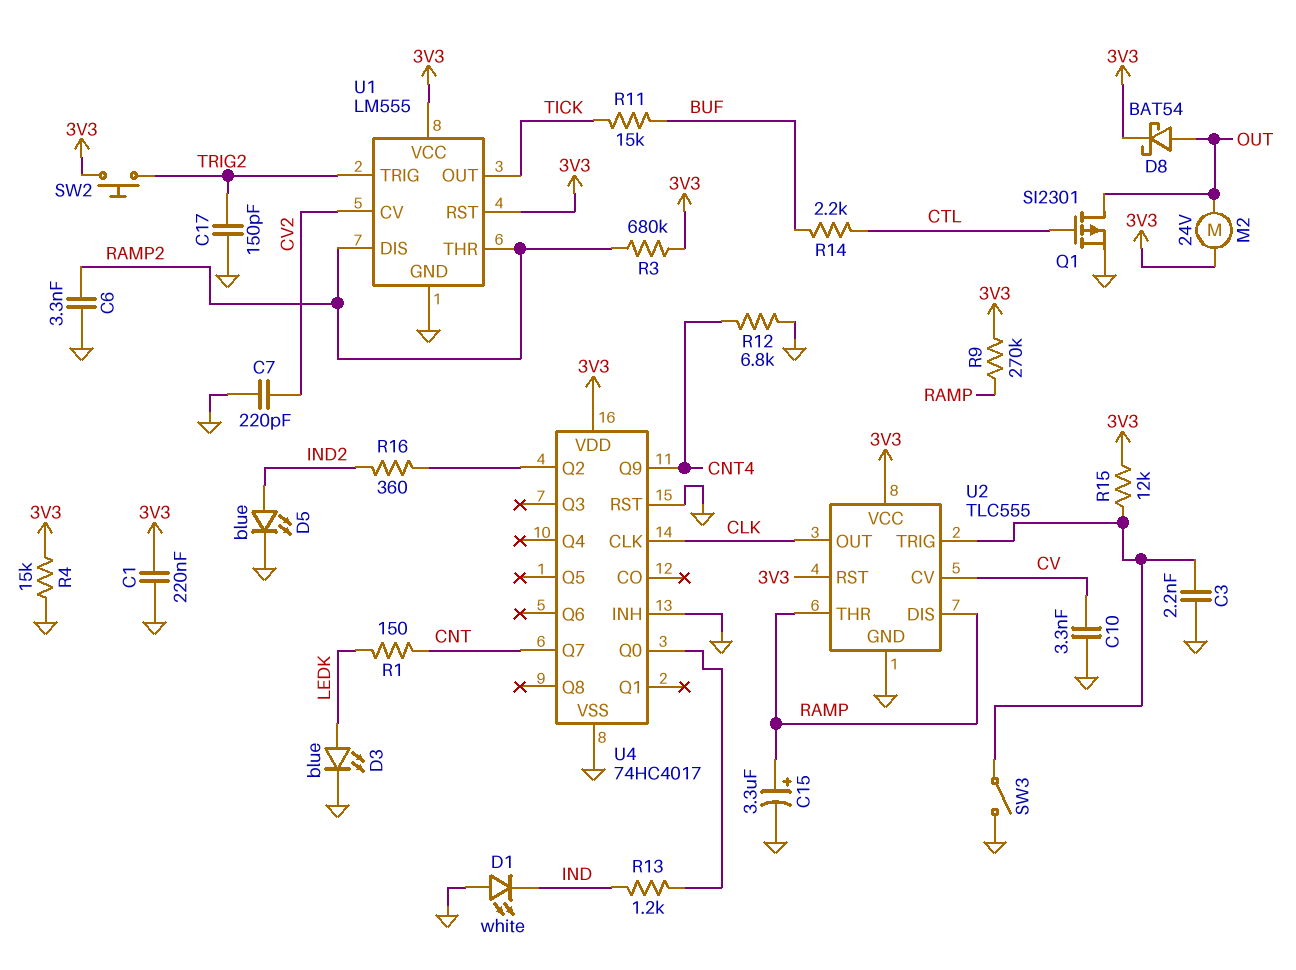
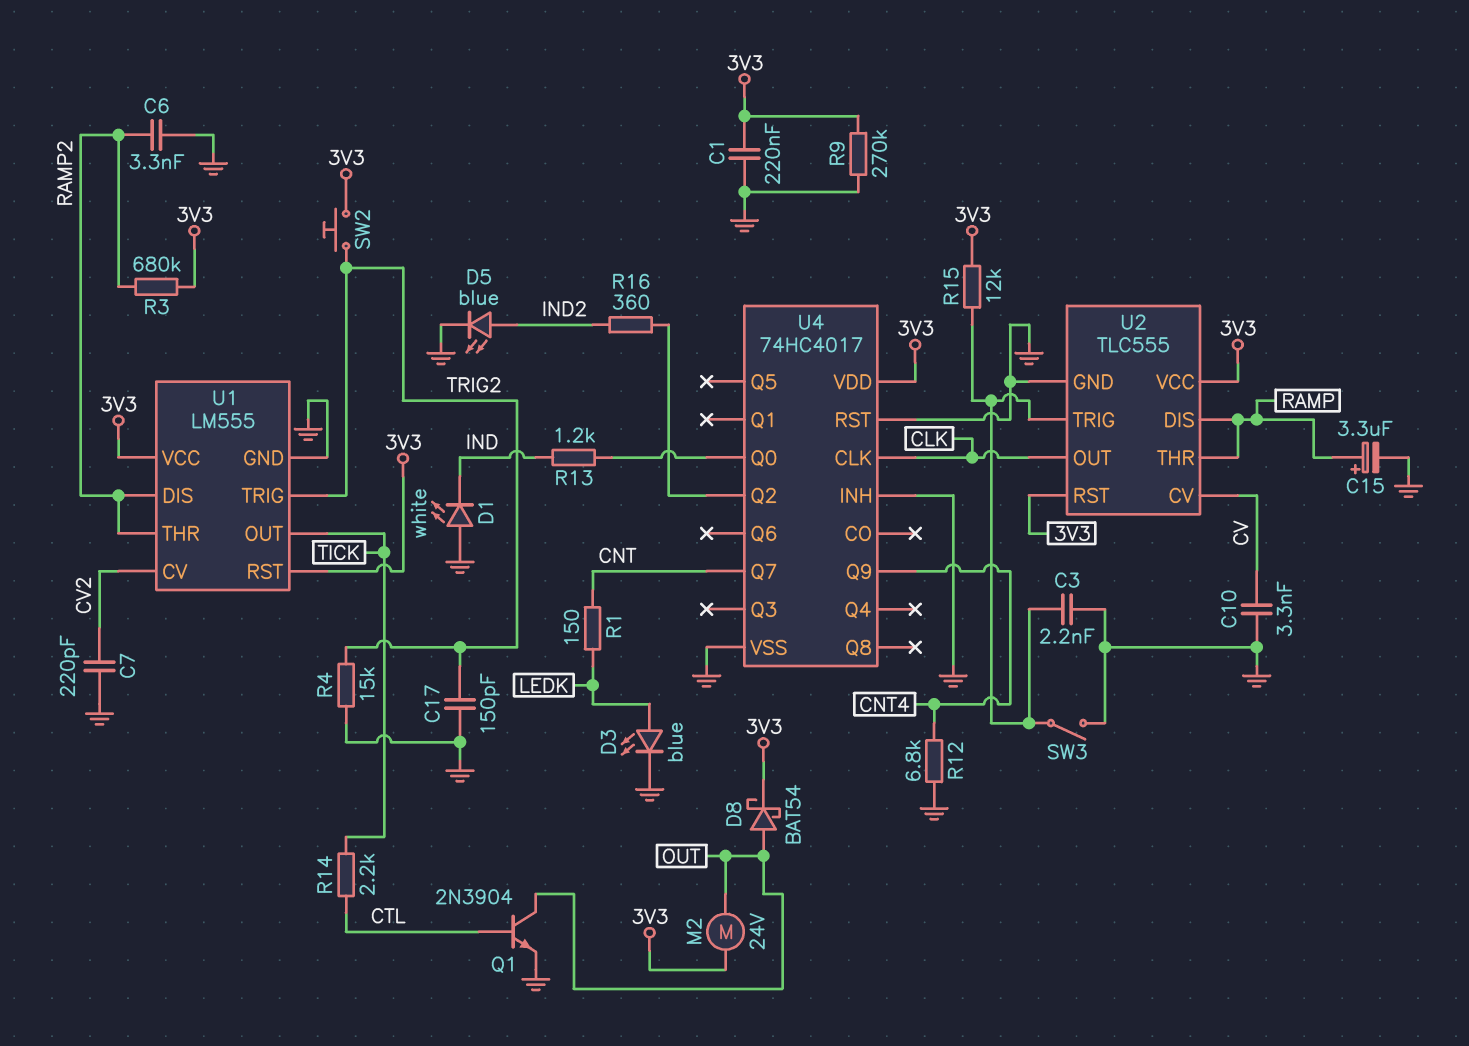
Q1: PMOS SI2301 (G CTL, D OUT, S GND) -> NPN 2N3904 (B CTL, C OUT, E GND)
R4: 15k (3V3, GND) -> 15k (GND, TRIG2)
R9: 270k (3V3, RAMP) -> 270k (3V3, GND)
R11: 15k (BUF, TICK) -> none
R14: 2.2k (BUF, CTL) -> 2.2k (CTL, TICK)

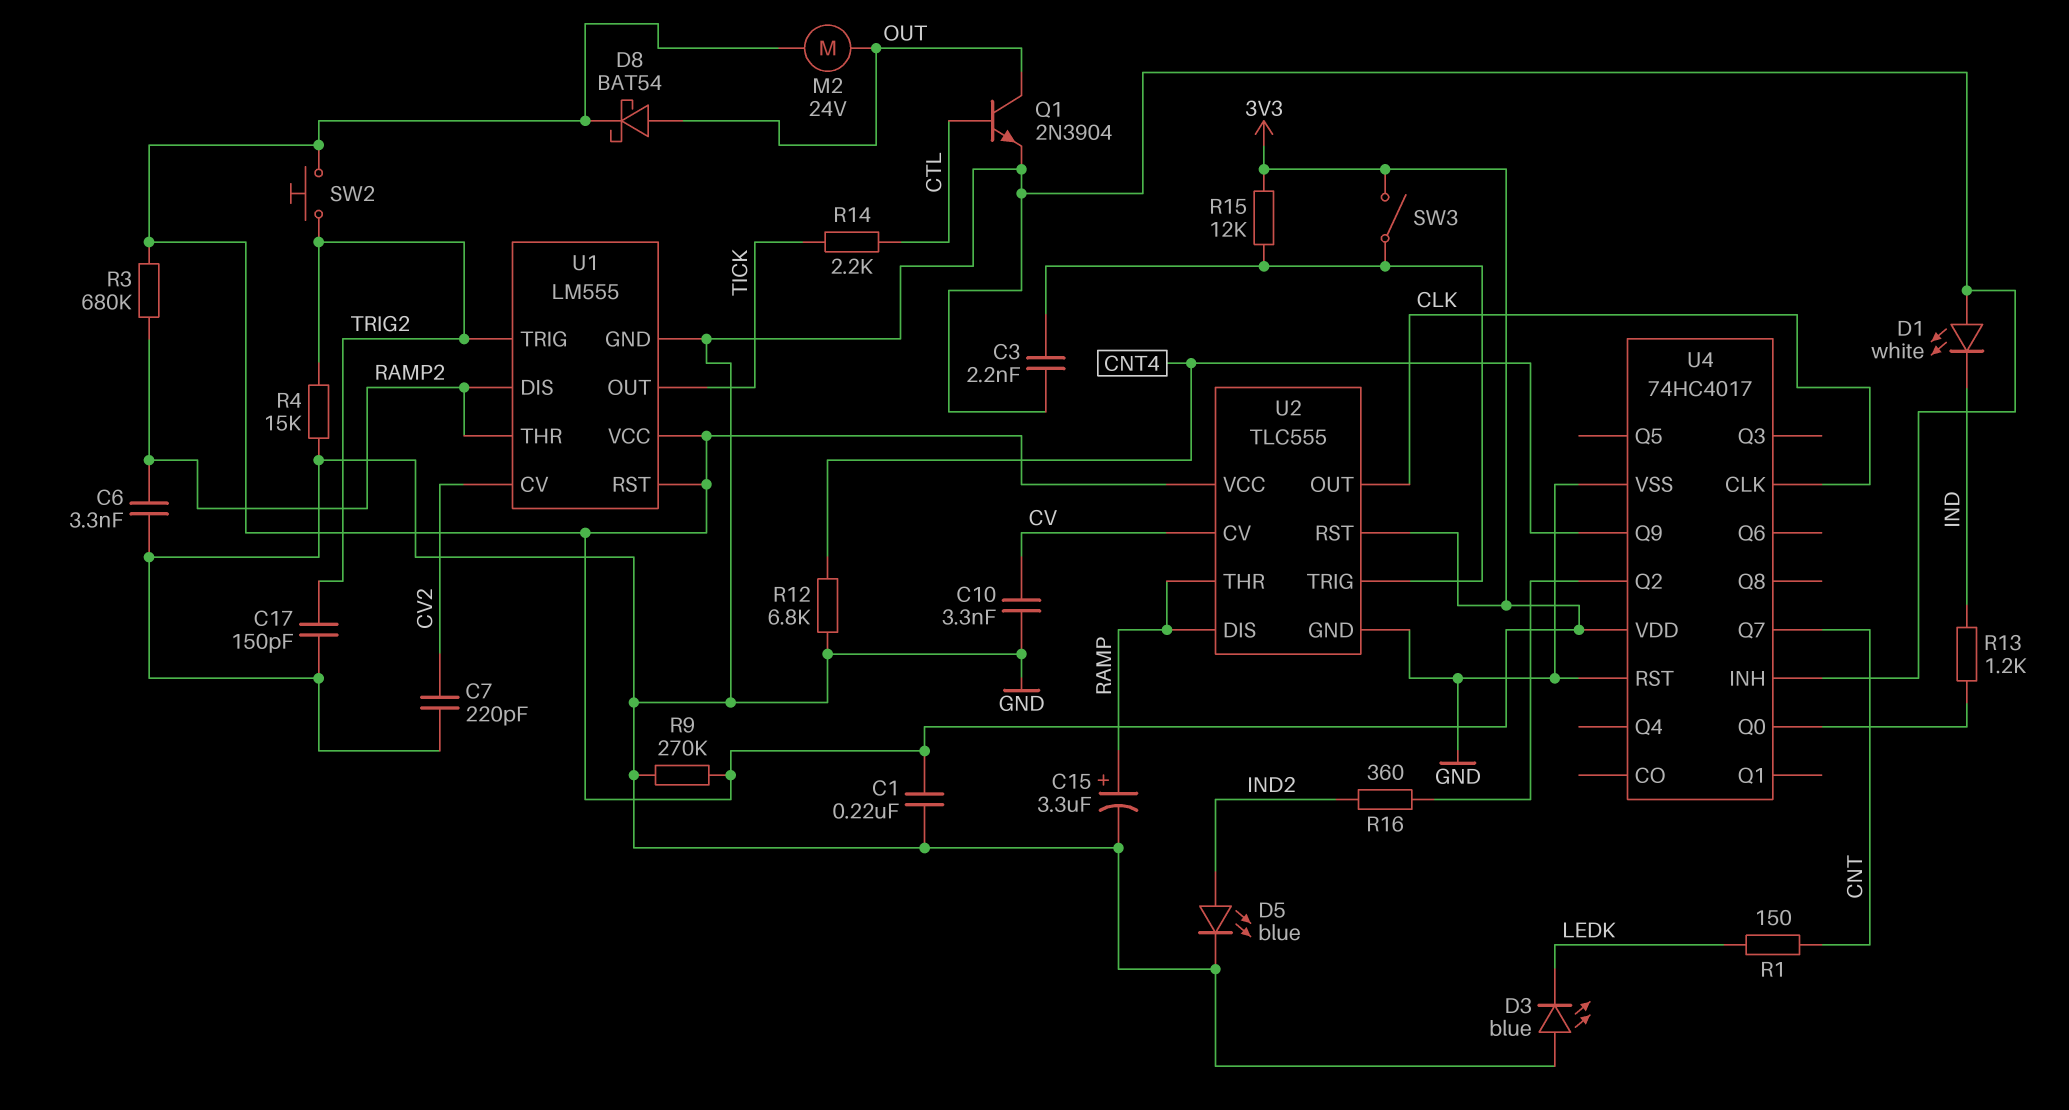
D3: LED blue (A LEDK, K GND) -> LED blue (A GND, K LEDK)
SW3: switch (GND, U2/TRIG) -> switch (3V3, U2/TRIG)

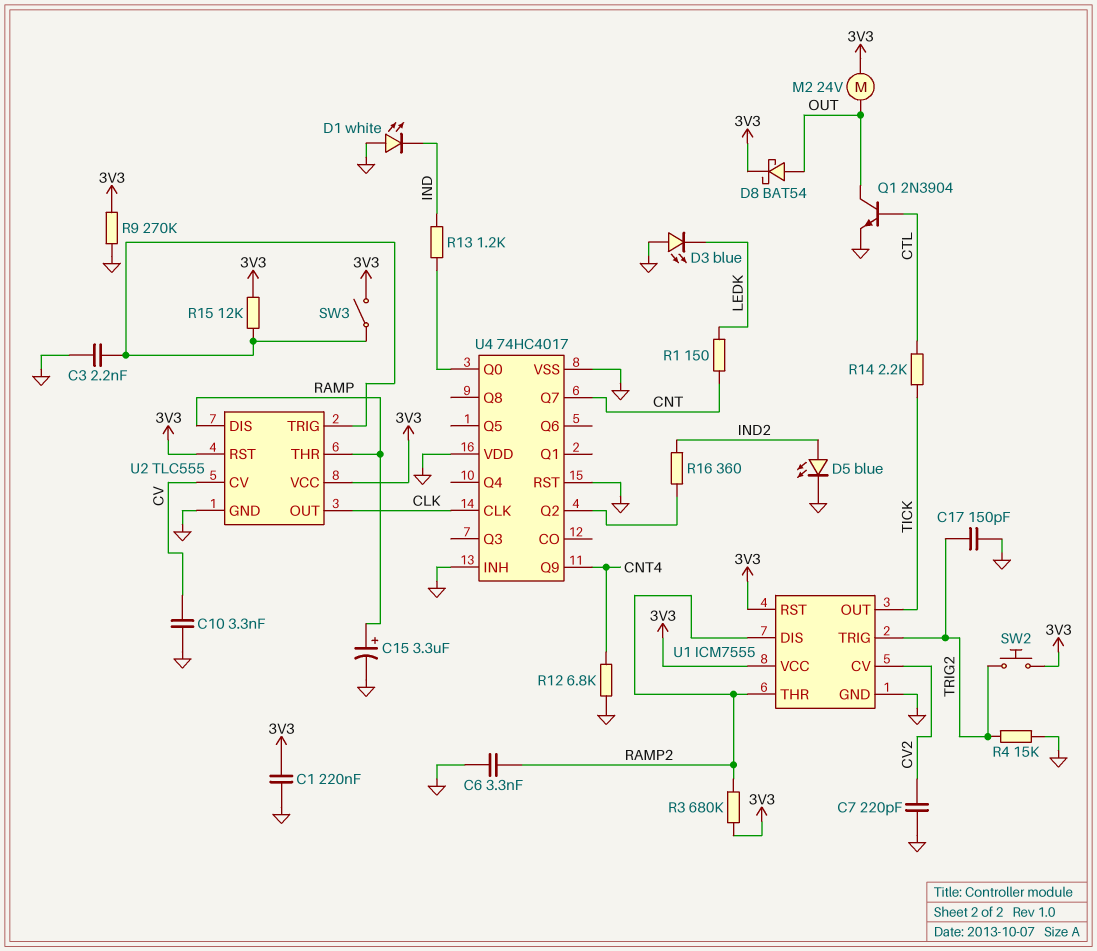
U1: LM555 -> ICM7555
U4 pin VDD: 3V3 -> GND

